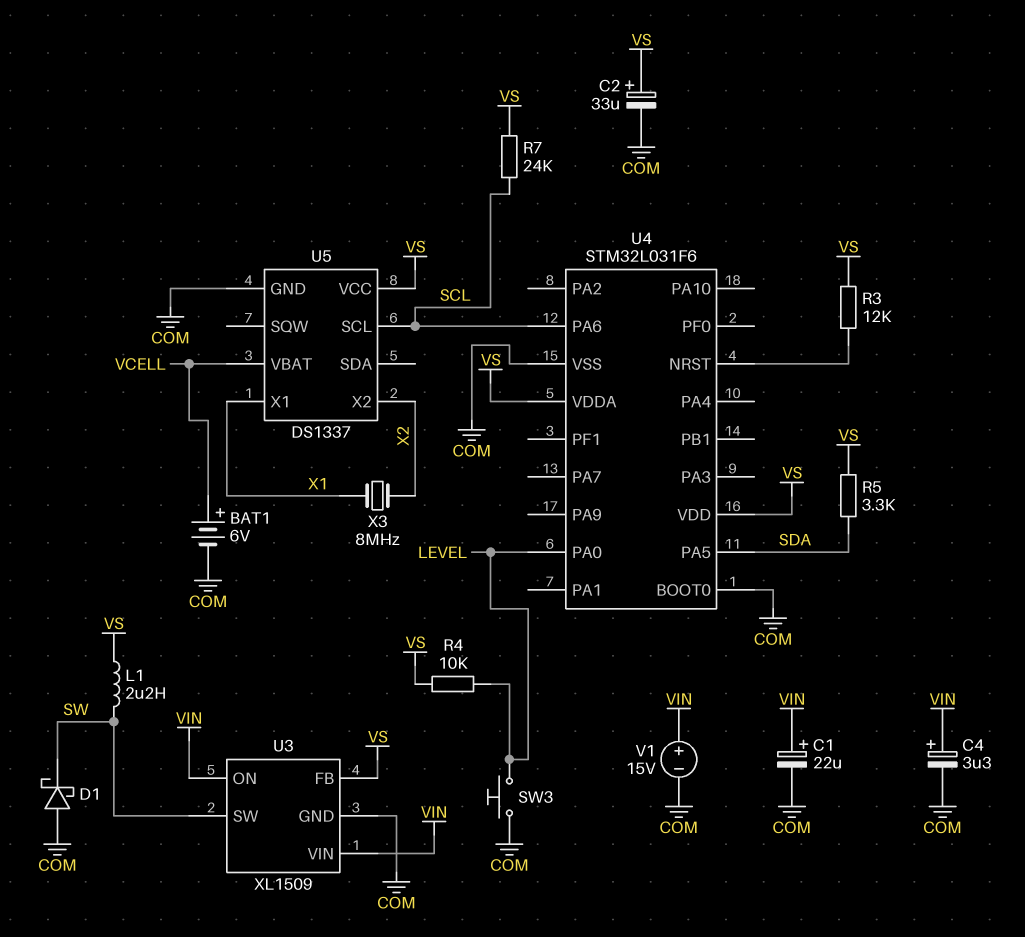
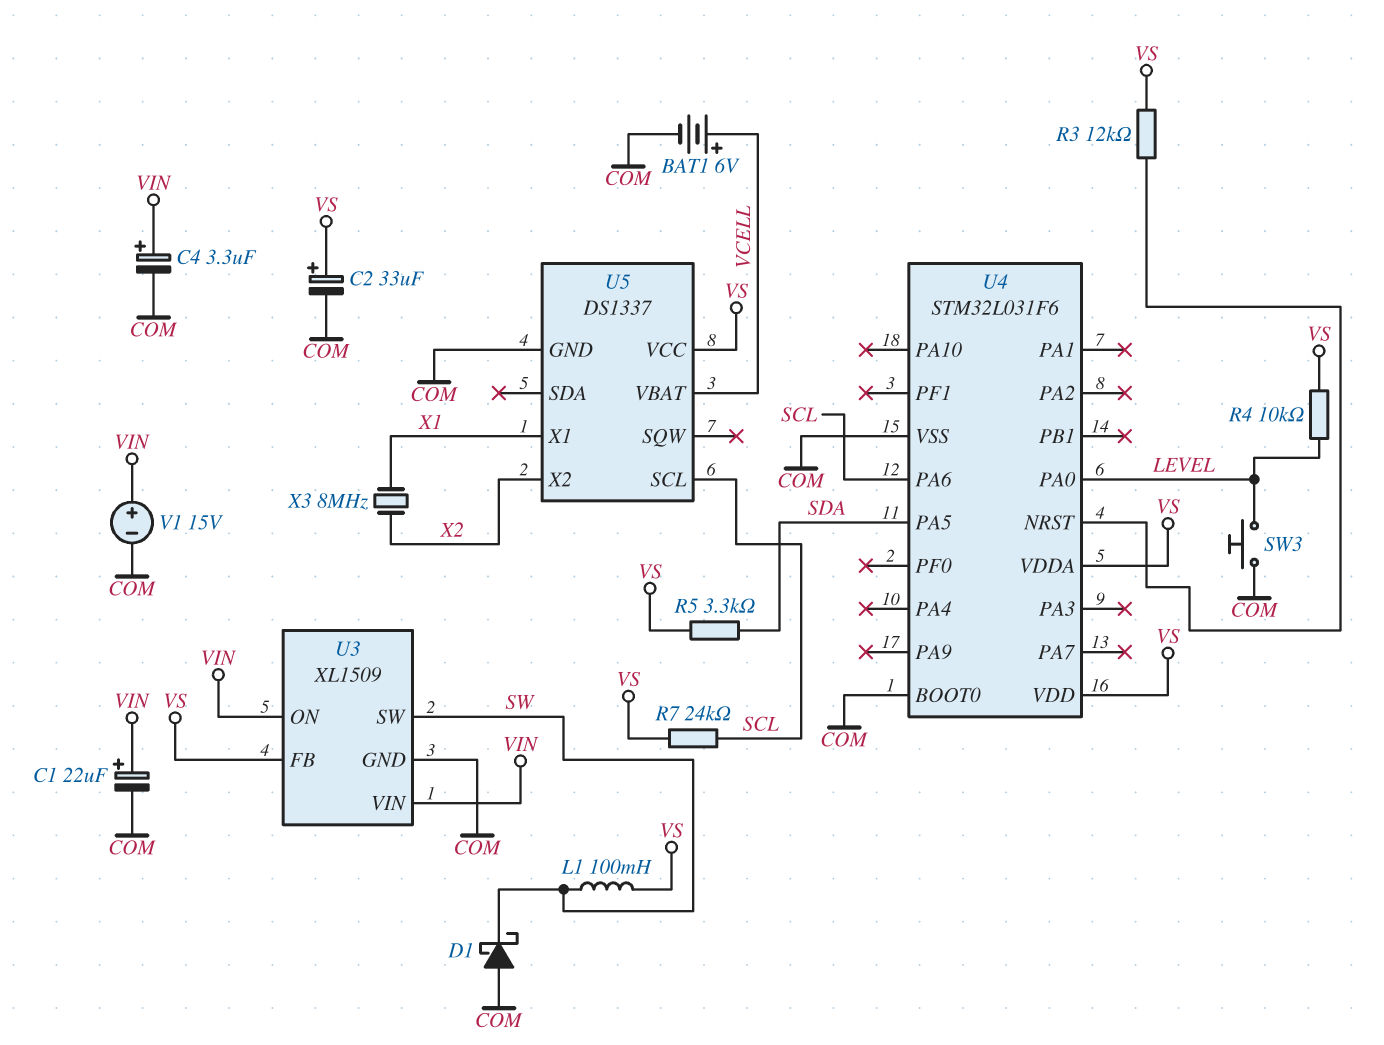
L1: 2.2uH (SW, VS) -> 100mH (SW, VS)

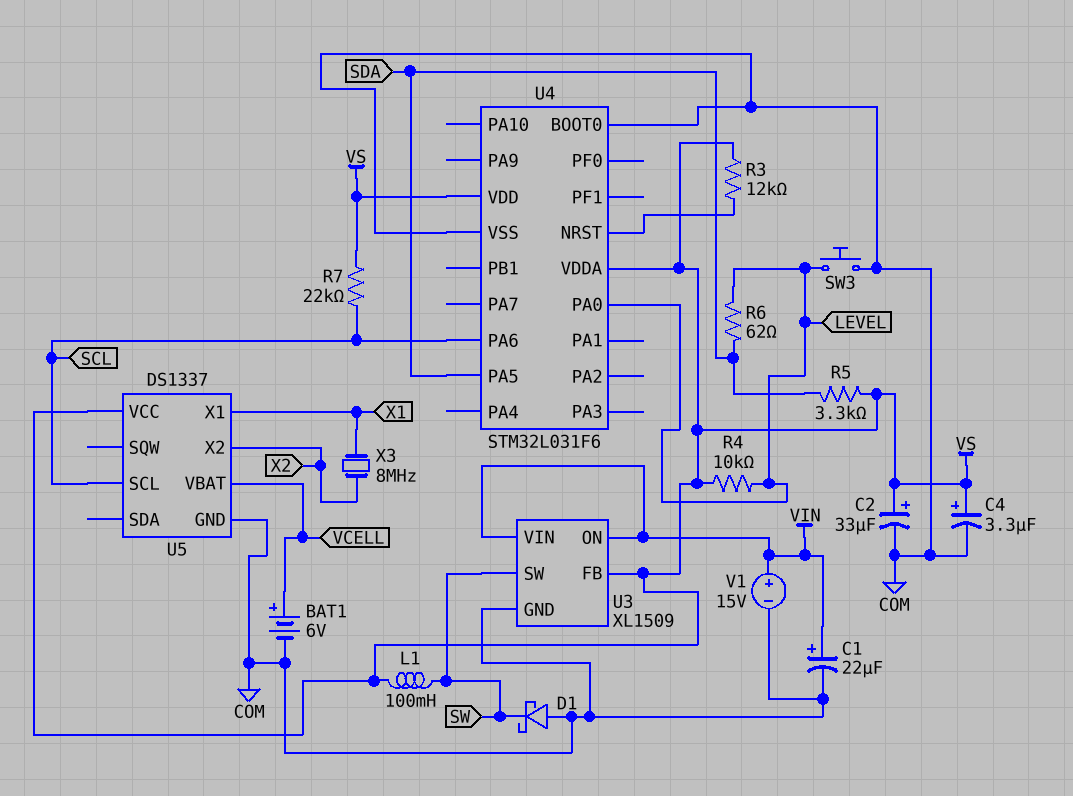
C4: 3.3uF (plus VIN, minus COM) -> 3.3uF (plus VS, minus COM)
R6: none -> 62 (LEVEL, SDA)
R7: 24k (SCL, VS) -> 22k (SCL, VS)

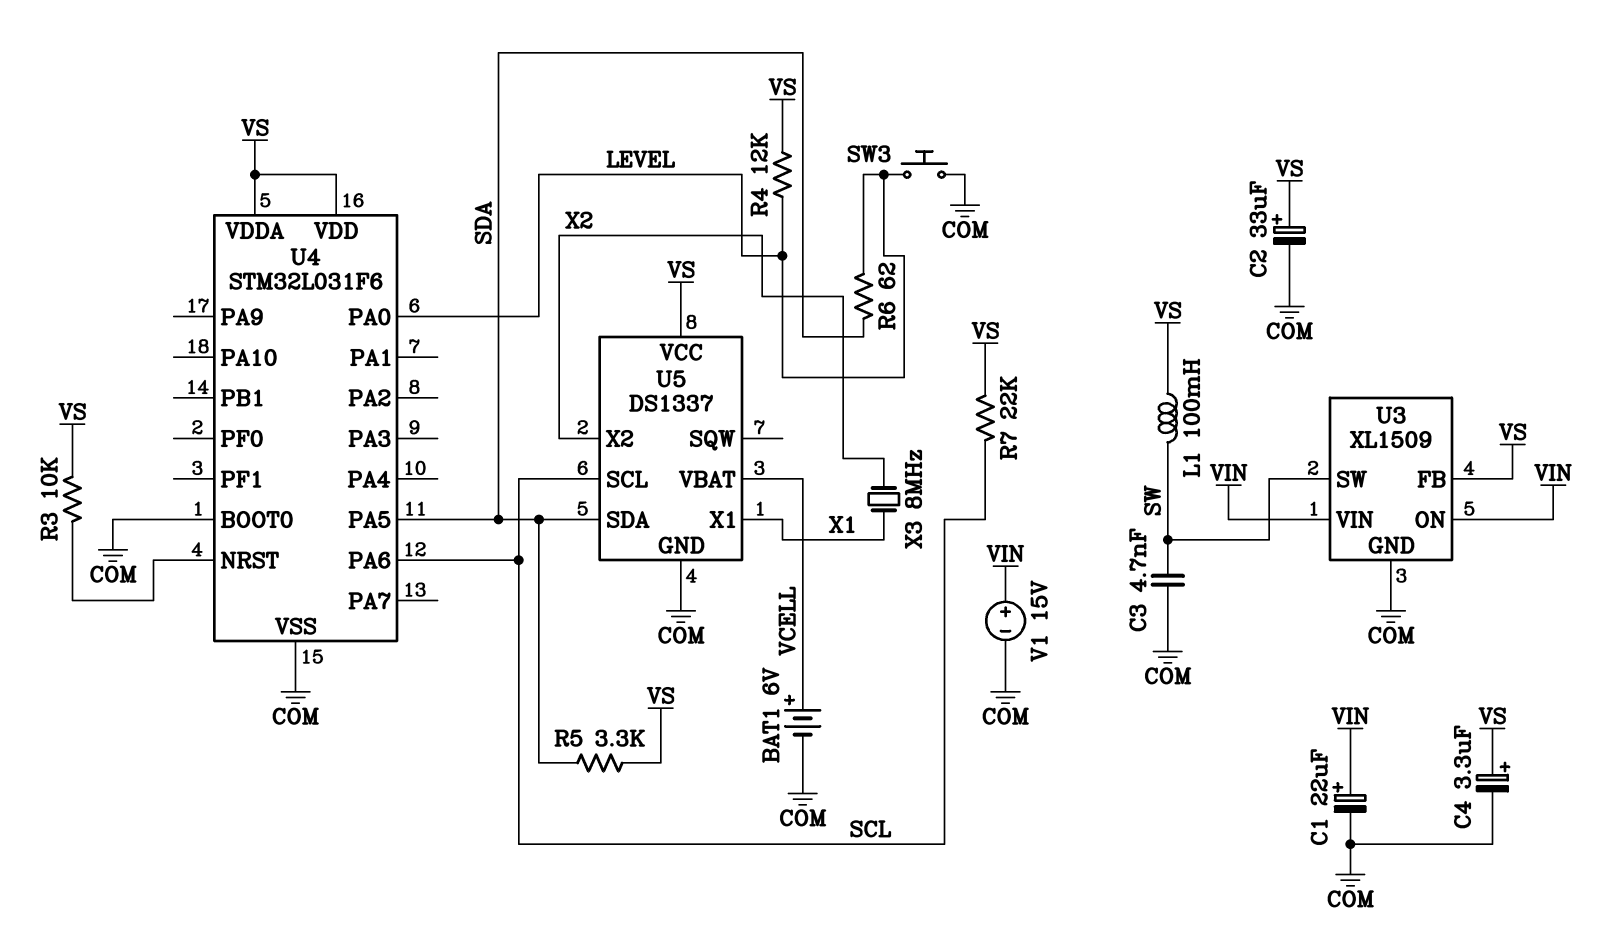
C3: none -> 4.7nF (COM, SW)
D1: schottky (A COM, K SW) -> none
R3: 12k (U4/NRST, VS) -> 10k (U4/NRST, VS)
R4: 10k (LEVEL, VS) -> 12k (LEVEL, VS)
U5 pin SDA: none -> SDA

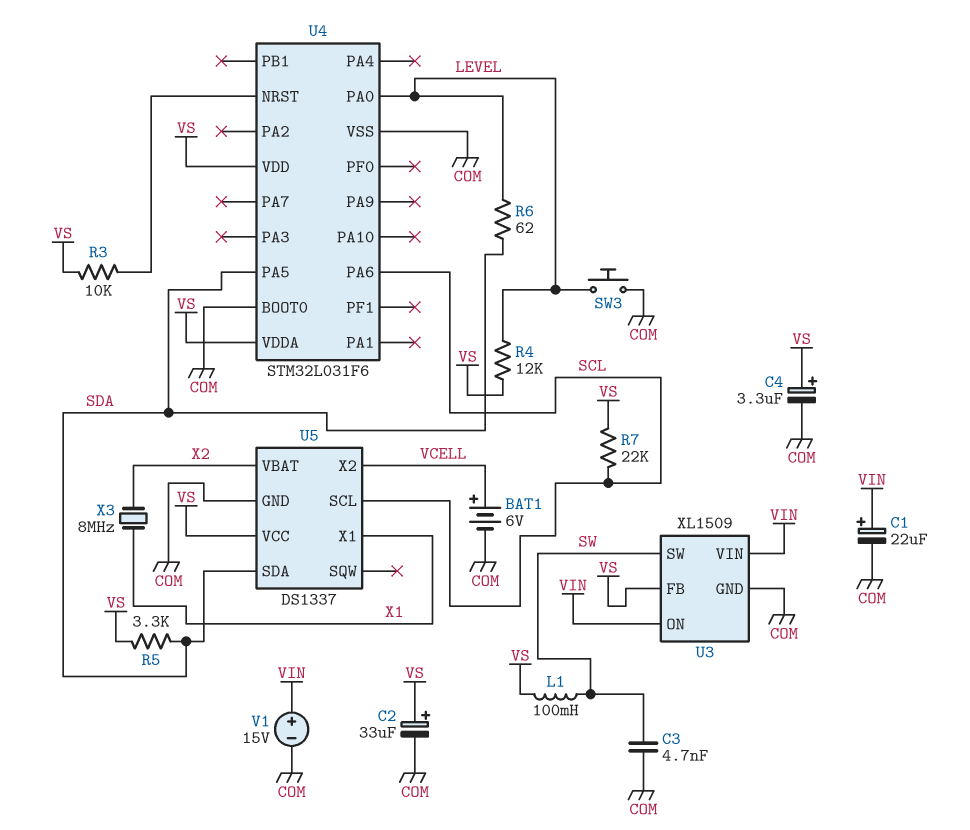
U5 pin VBAT: VCELL -> X2
U5 pin X2: X2 -> VCELL

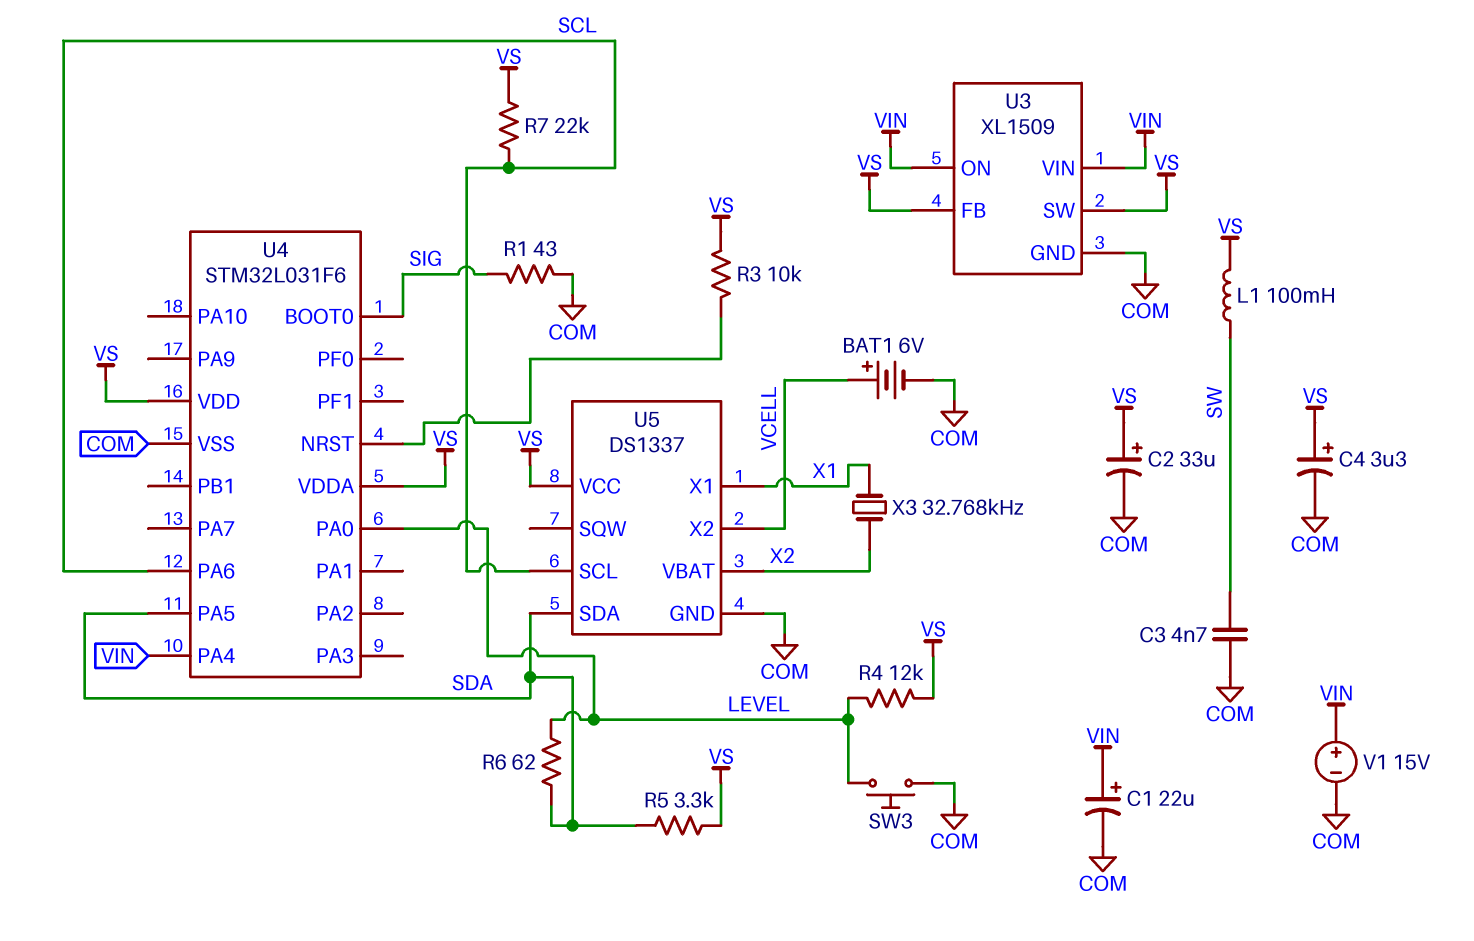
R1: none -> 43 (COM, SIG)
U3 pin SW: SW -> VS
U4 pin BOOT0: COM -> SIG
U4 pin PA4: none -> VIN
X3: 8MHz (X1, X2) -> 32.768kHz (X1, X2)

